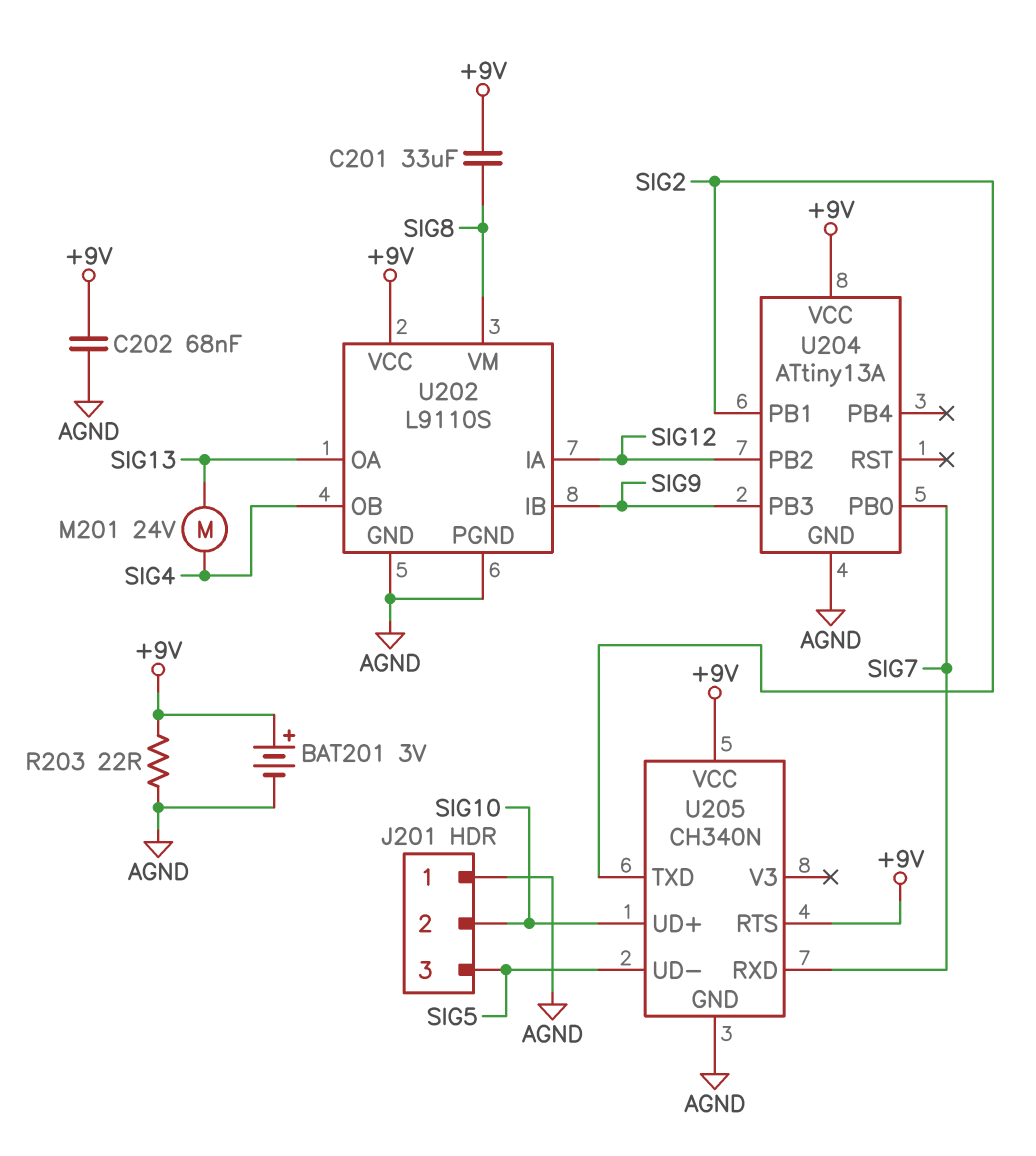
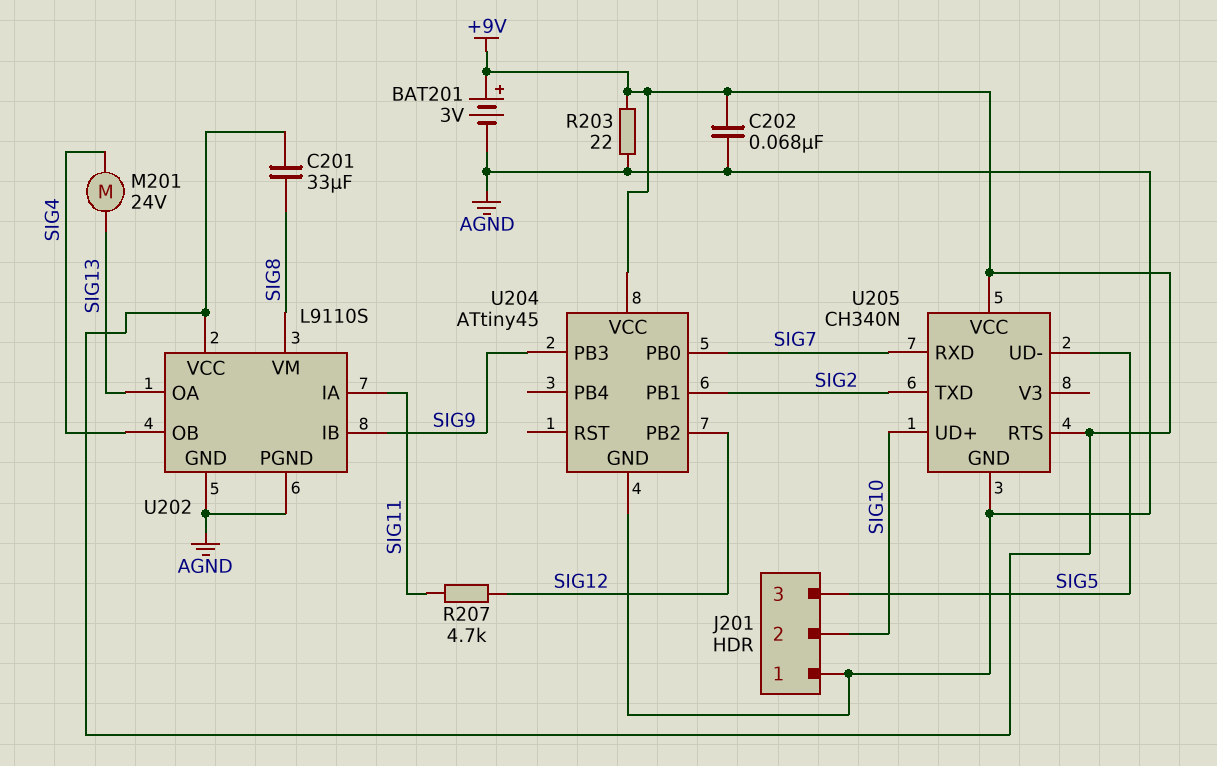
R207: none -> 4.7k (SIG11, SIG12)
U202 pin IA: SIG12 -> SIG11
U204: ATtiny13A -> ATtiny45

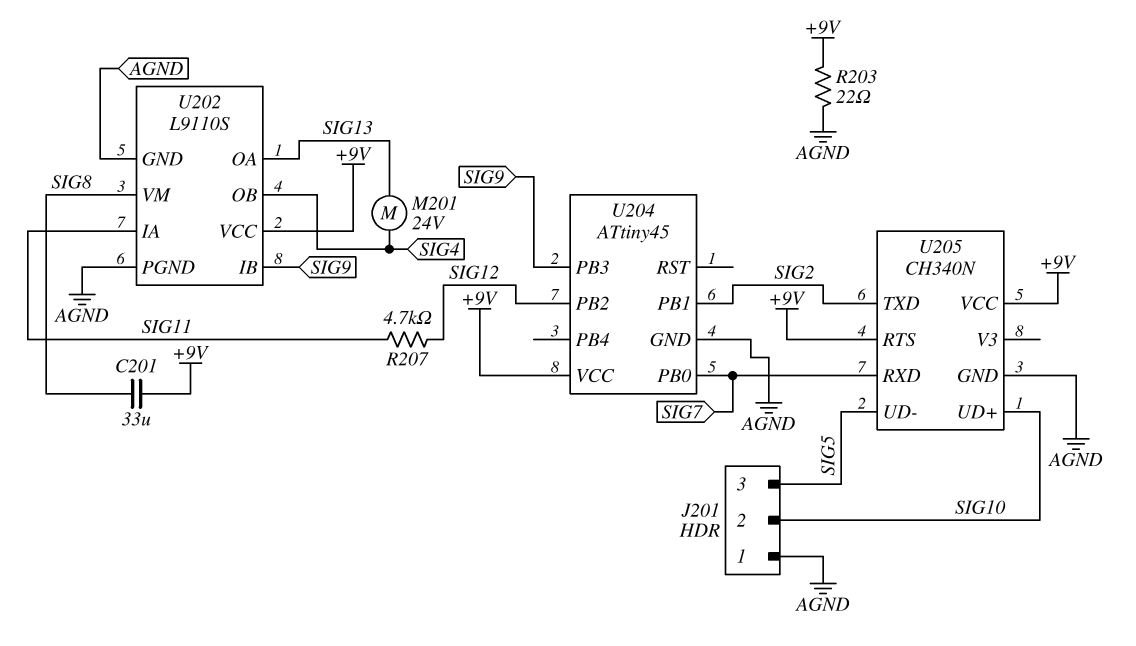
BAT201: 3V (plus +9V, minus AGND) -> none
C202: 68nF (+9V, AGND) -> none

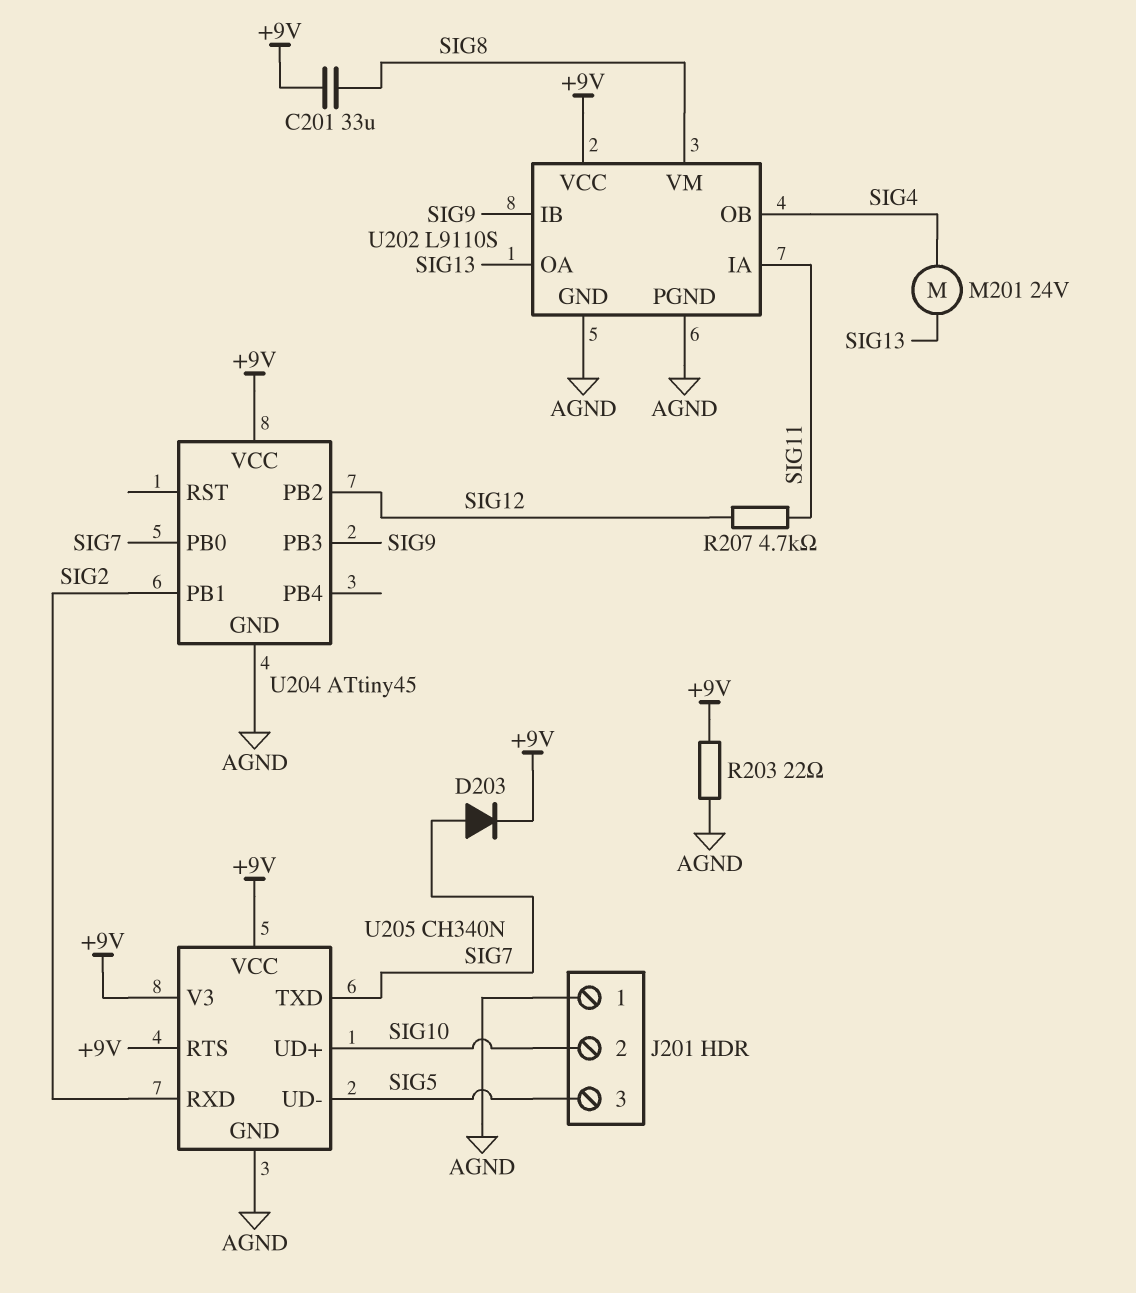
D203: none -> diode (A SIG7, K +9V)
U205 pin RXD: SIG7 -> SIG2
U205 pin TXD: SIG2 -> SIG7
U205 pin V3: none -> +9V

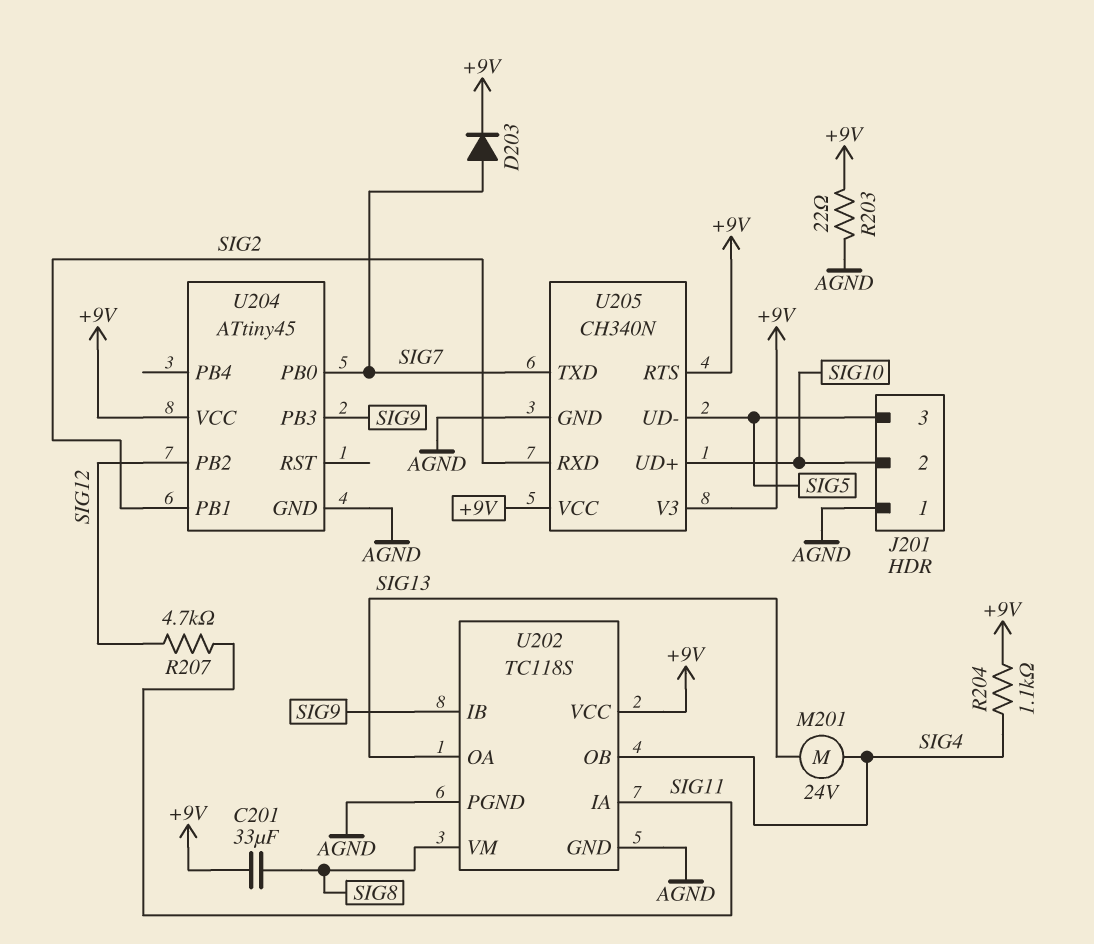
R204: none -> 1.1k (+9V, SIG4)
U202: L9110S -> TC118S

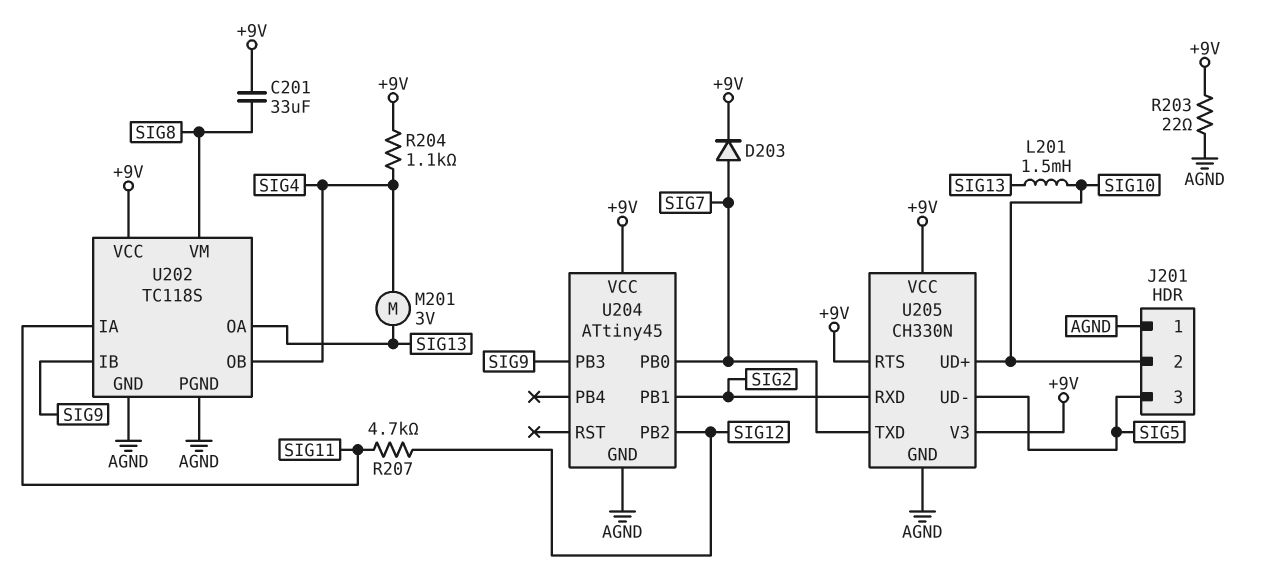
L201: none -> 1.5mH (SIG10, SIG13)
M201: motor 24V (SIG4, SIG13) -> motor 3V (SIG4, SIG13)
U205: CH340N -> CH330N

